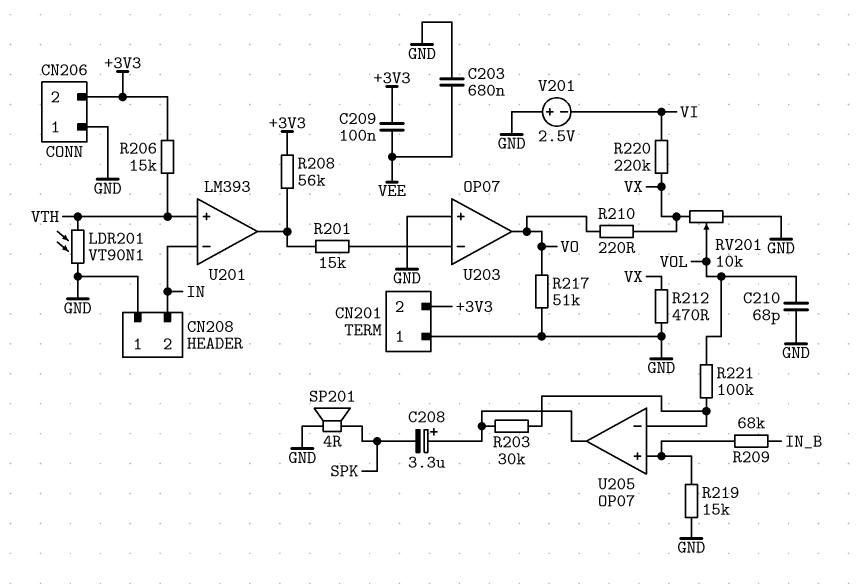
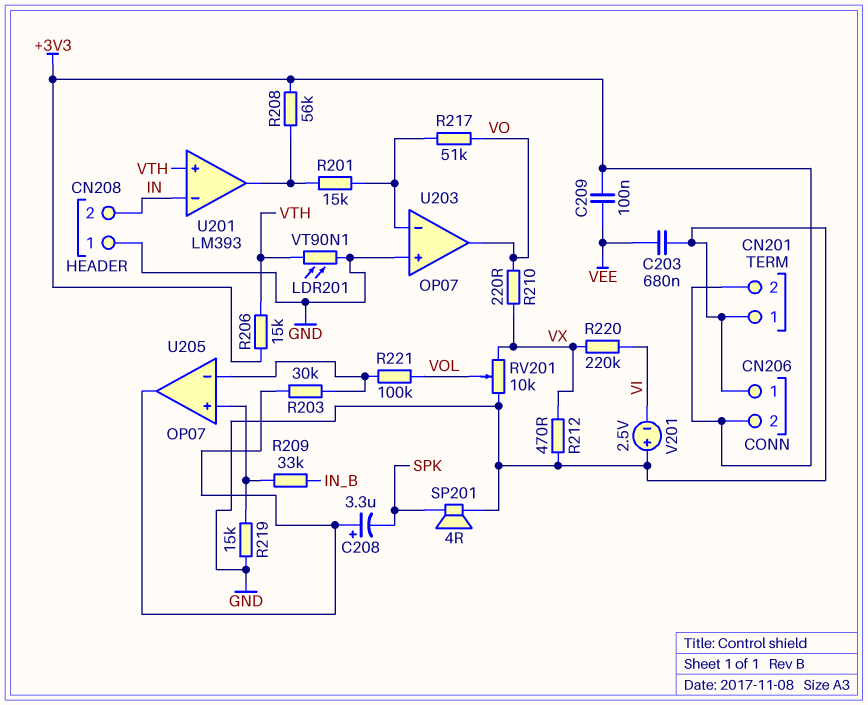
C210: 68pF (GND, VOL) -> none
R209: 68k (IN_B, U205/in+) -> 33k (IN_B, U205/in+)
R217: 51k (GND, VO) -> 51k (U203/in-, VO)

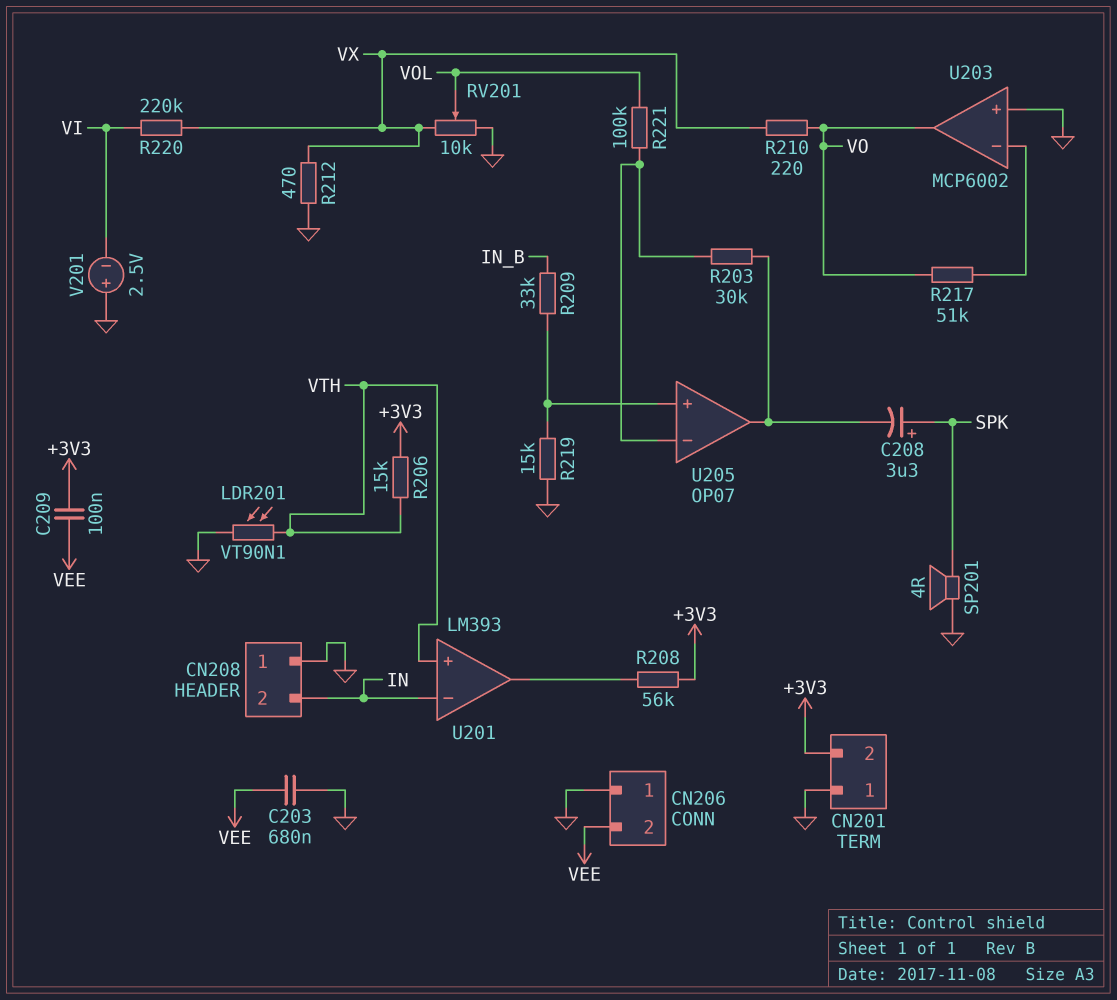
C208: 3.3uF (plus U205/out, minus SPK) -> 3.3uF (plus SPK, minus U205/out)
CN206 pin 2: +3V3 -> VEE
R201: 15k (U201/out, U203/in-) -> none
U203: OP07 -> MCP6002

